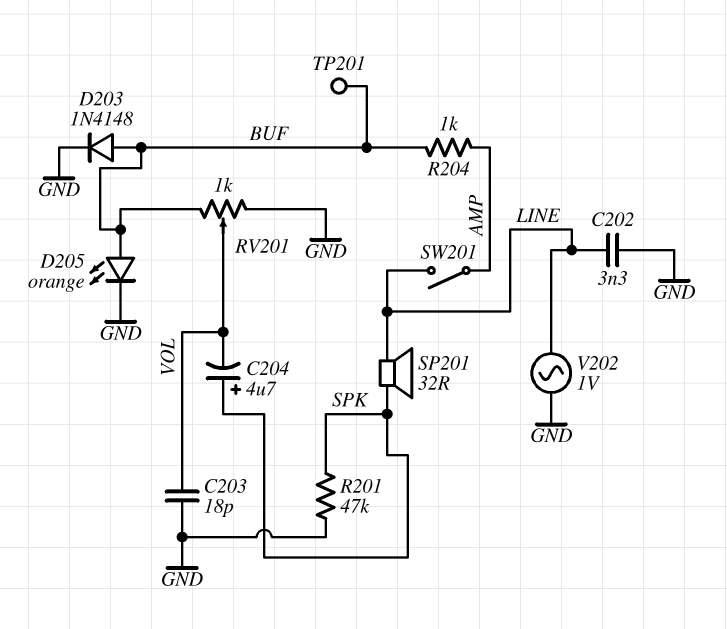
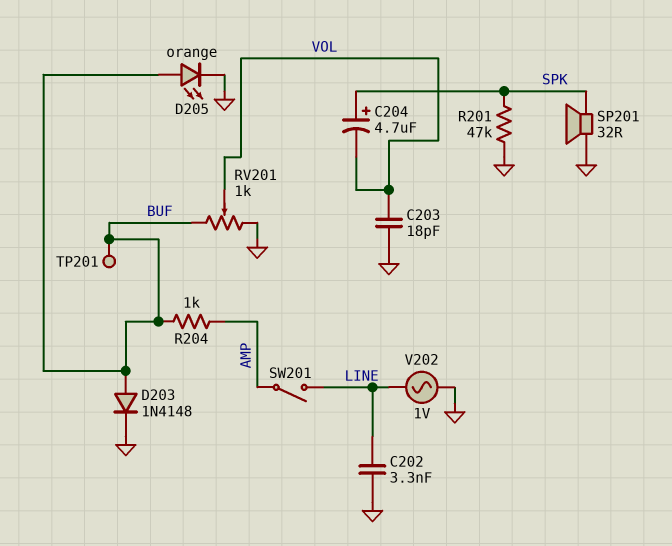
SP201: speaker 32R (LINE, SPK) -> speaker 32R (GND, SPK)

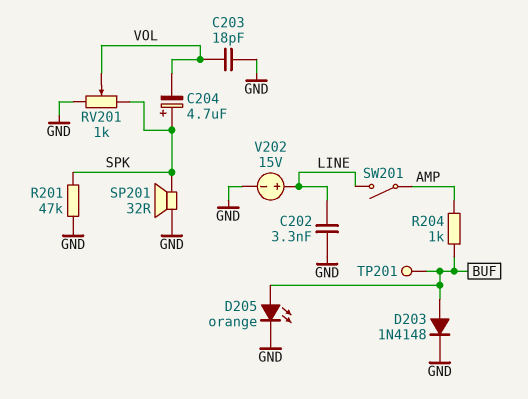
RV201: 1k (BUF, GND, wiper VOL) -> 1k (GND, SPK, wiper VOL)
V202: AC 1V (GND, LINE) -> 15V (plus LINE, minus GND)

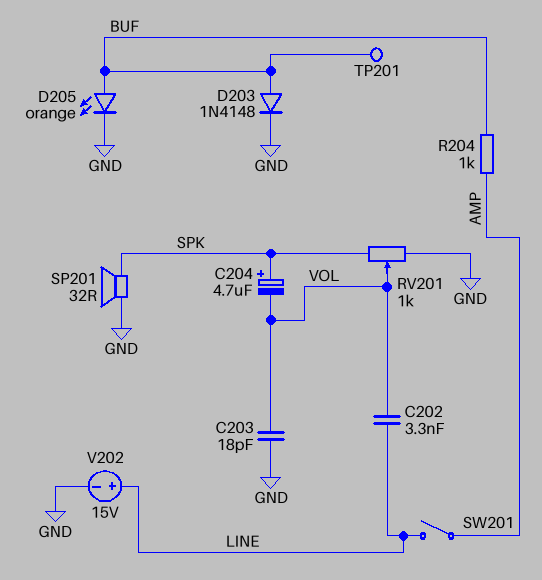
C202: 3.3nF (GND, LINE) -> 3.3nF (LINE, VOL)
R201: 47k (GND, SPK) -> none

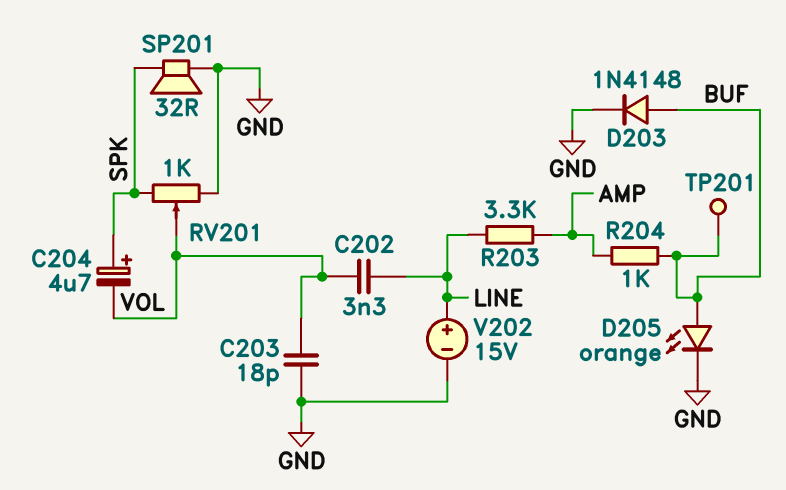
R203: none -> 3.3k (AMP, LINE)
SW201: switch (AMP, LINE) -> none

